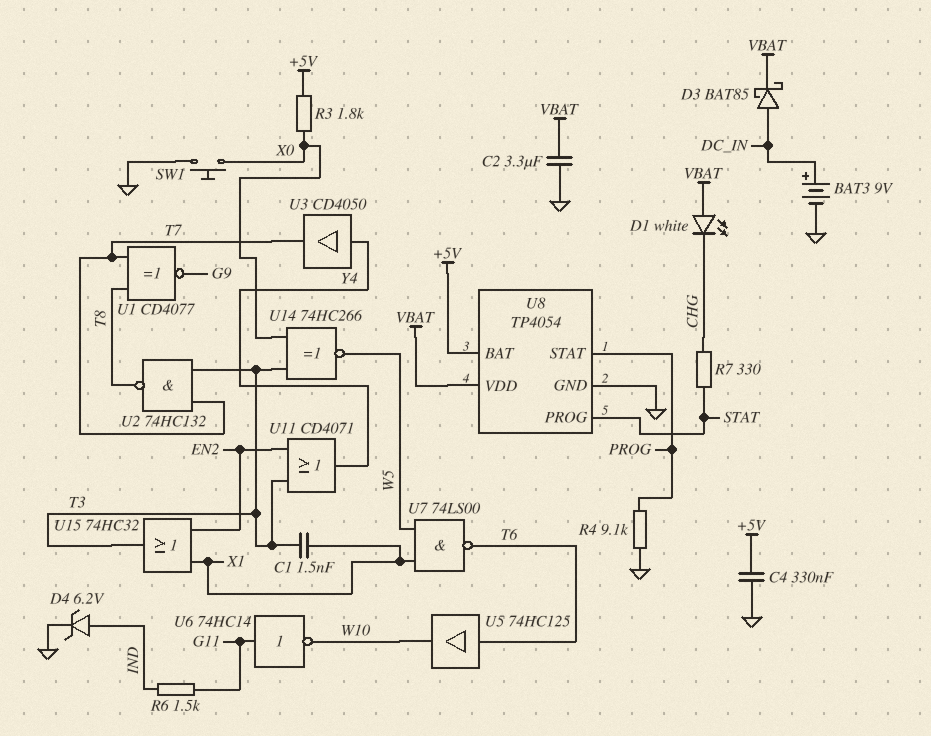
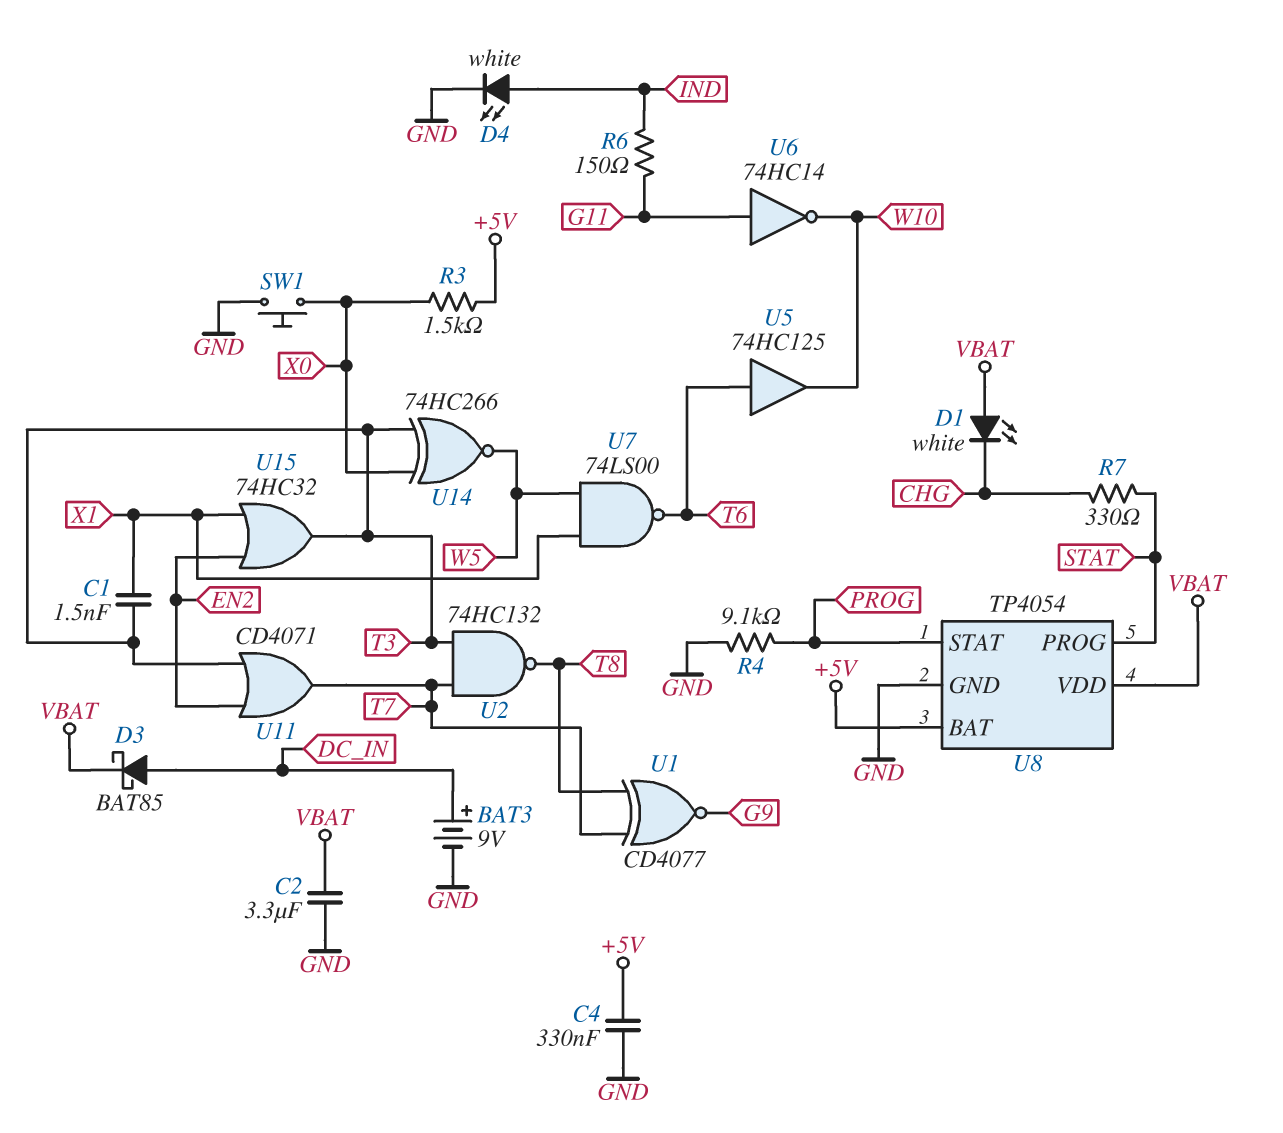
D4: zener 6.2V (A IND, K GND) -> LED white (A IND, K GND)
R3: 1.8k (+5V, X0) -> 1.5k (+5V, X0)
R6: 1.5k (G11, IND) -> 150 (G11, IND)
U3: buffer CD4050 (in Y4, out T7) -> none
U11: OR CD4071 (in EN2, in T3, out Y4) -> OR CD4071 (in EN2, in T3, out T7)

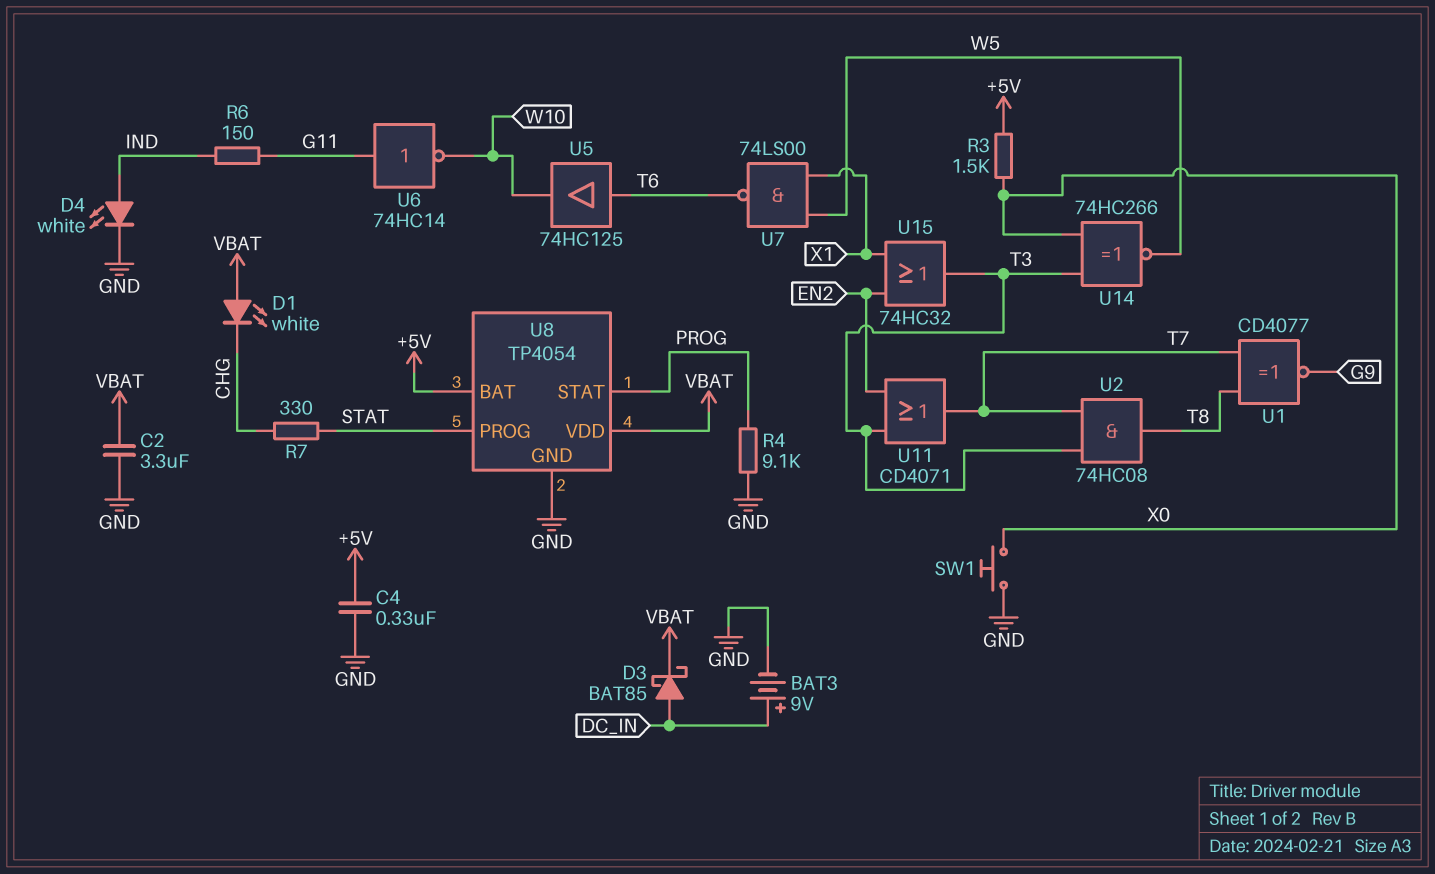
C1: 1.5nF (T3, X1) -> none
U2: NAND 74HC132 (in T3, in T7, out T8) -> AND 74HC08 (in T3, in T7, out T8)

